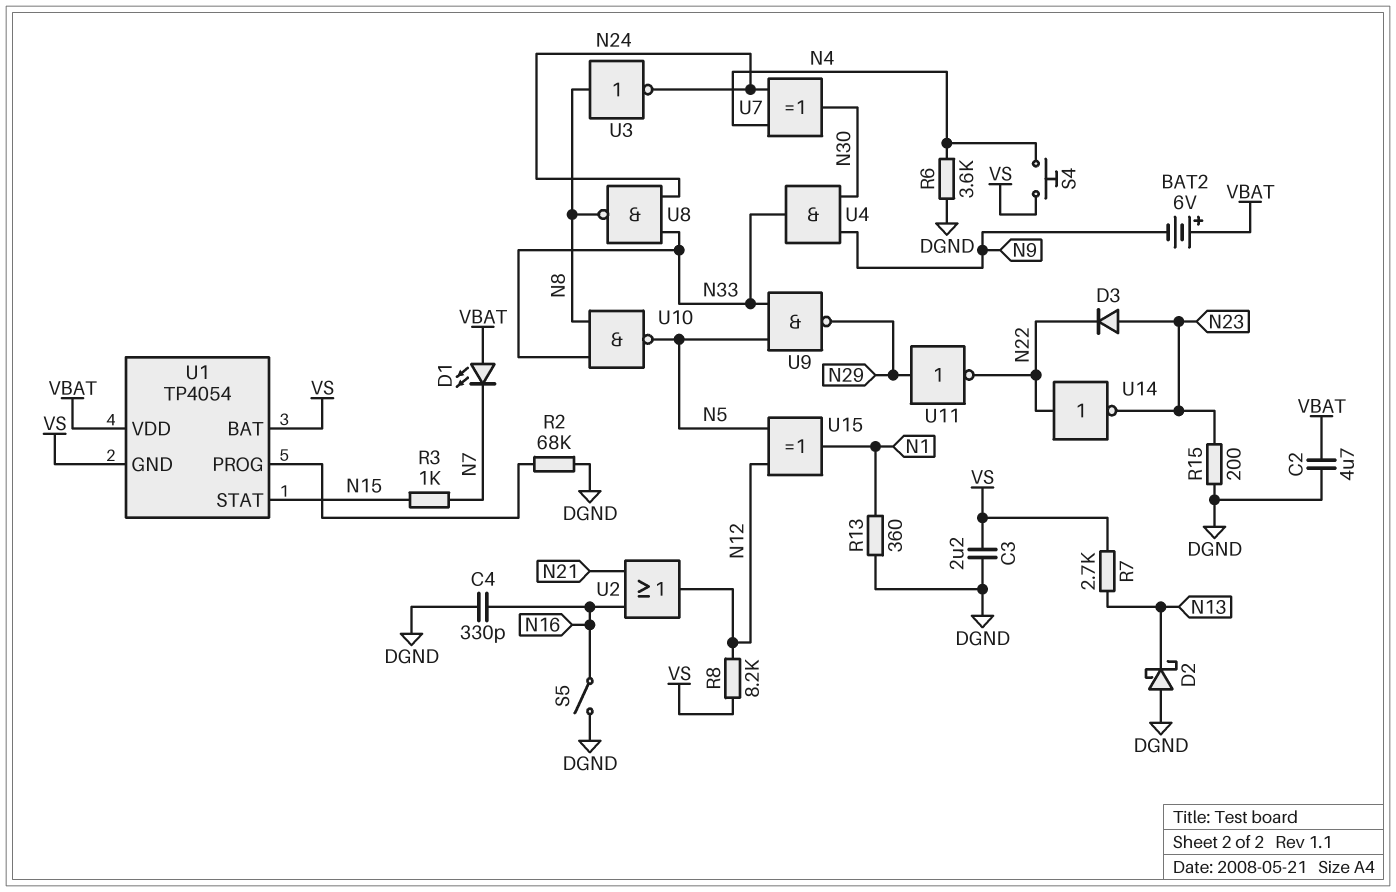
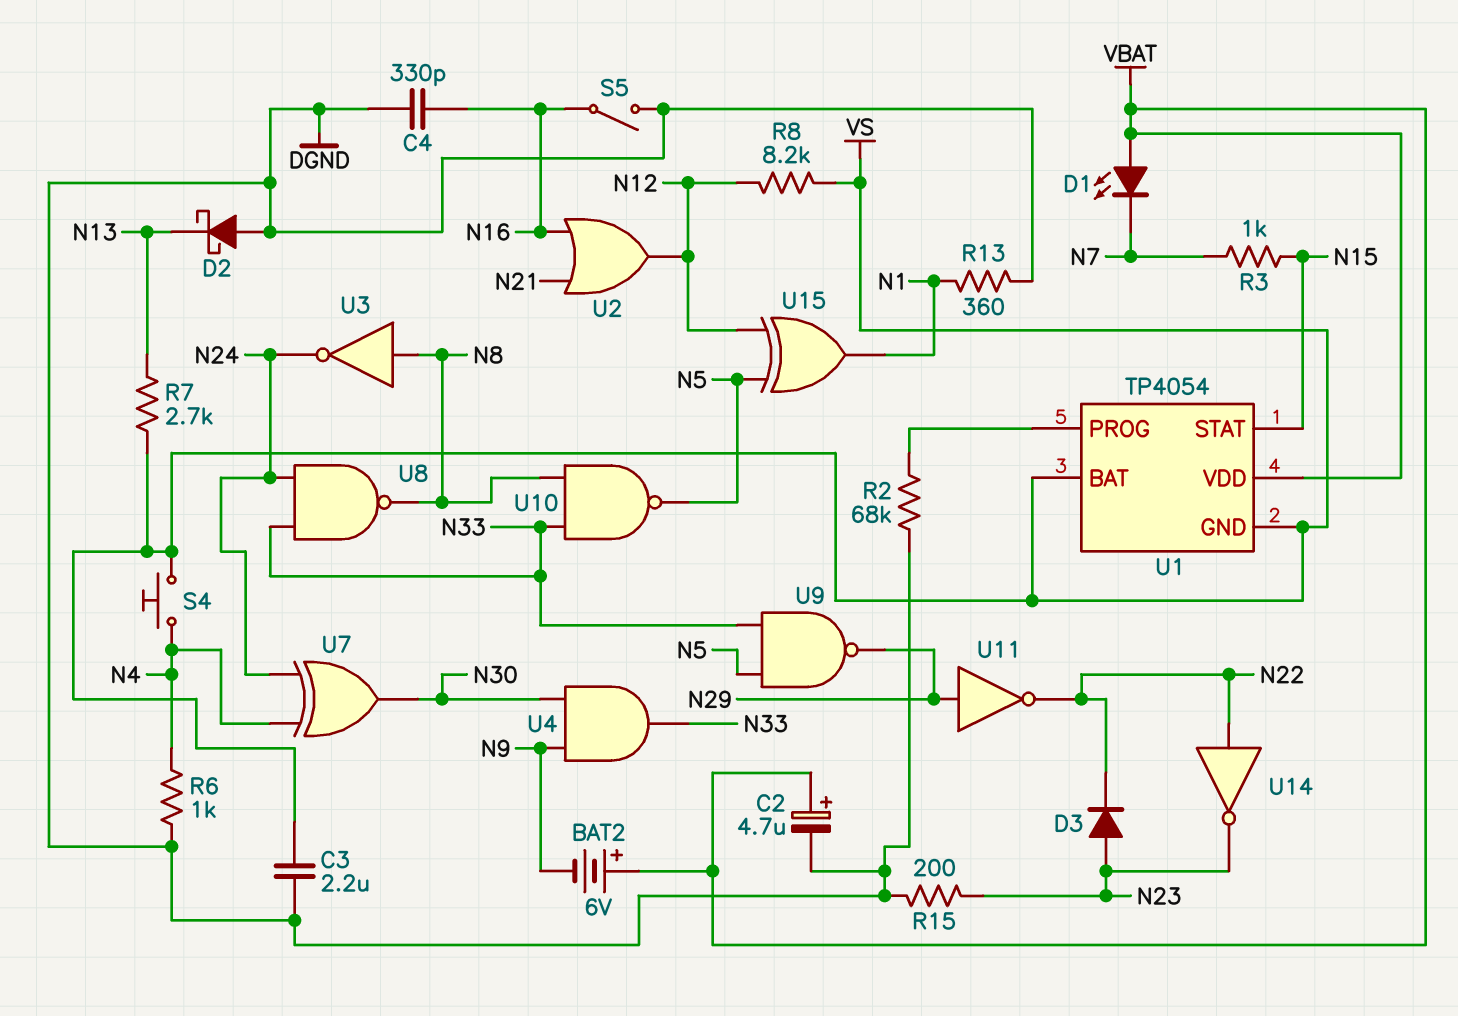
C2: 4.7uF (DGND, VBAT) -> 4.7uF (plus VBAT, minus DGND)
R6: 3.6k (DGND, N4) -> 1k (DGND, N4)

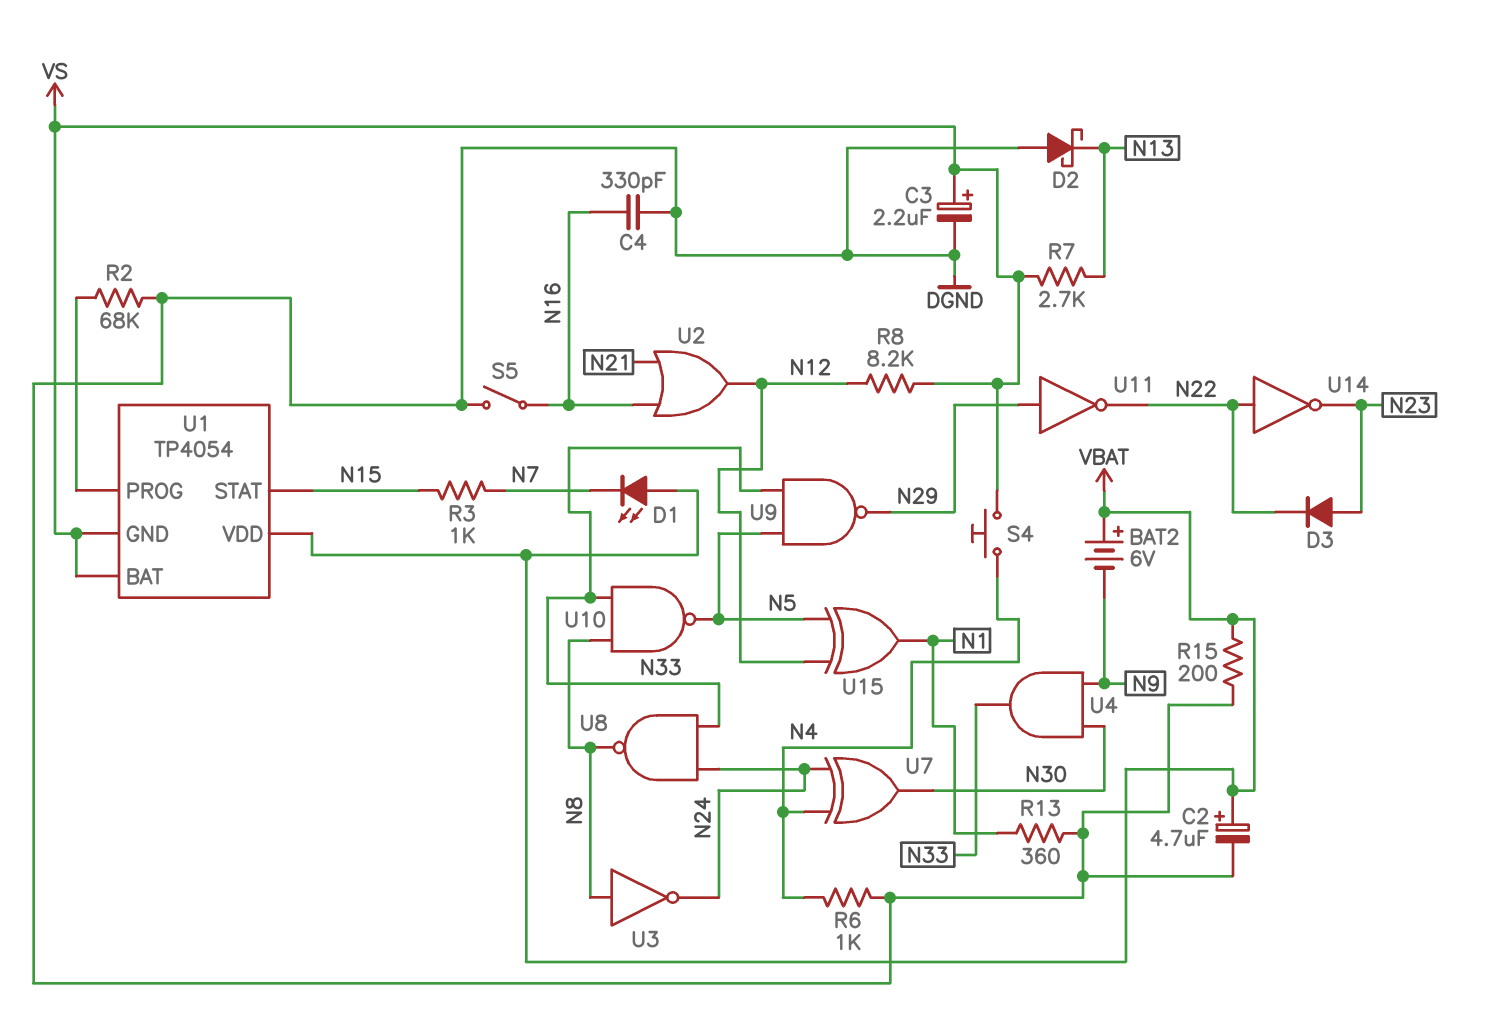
C3: 2.2uF (DGND, VS) -> 2.2uF (plus VS, minus DGND)
R15: 200 (DGND, N23) -> 200 (DGND, VBAT)

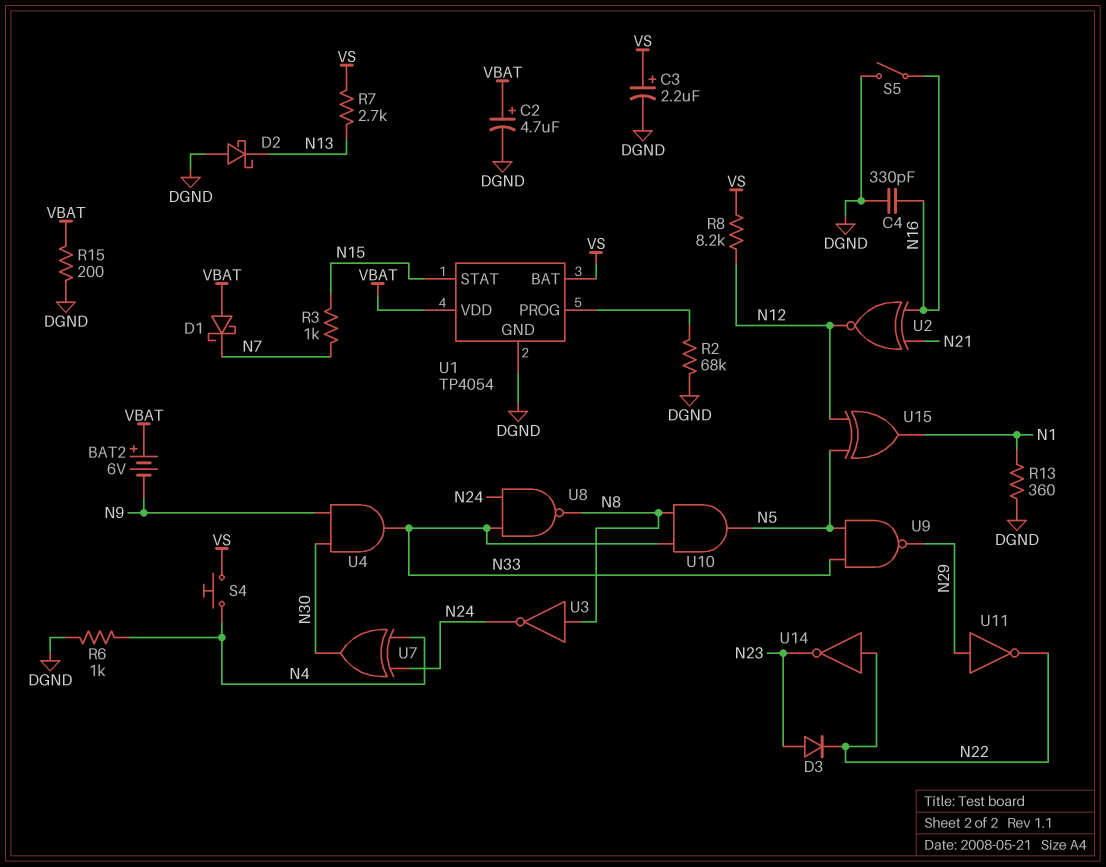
D1: LED (A VBAT, K N7) -> schottky (A VBAT, K N7)
U1 pin GND: VS -> DGND
U2: OR (in N16, in N21, out N12) -> XNOR (in N16, in N21, out N12)
U10: NAND (in N8, in N33, out N5) -> AND (in N8, in N33, out N5)

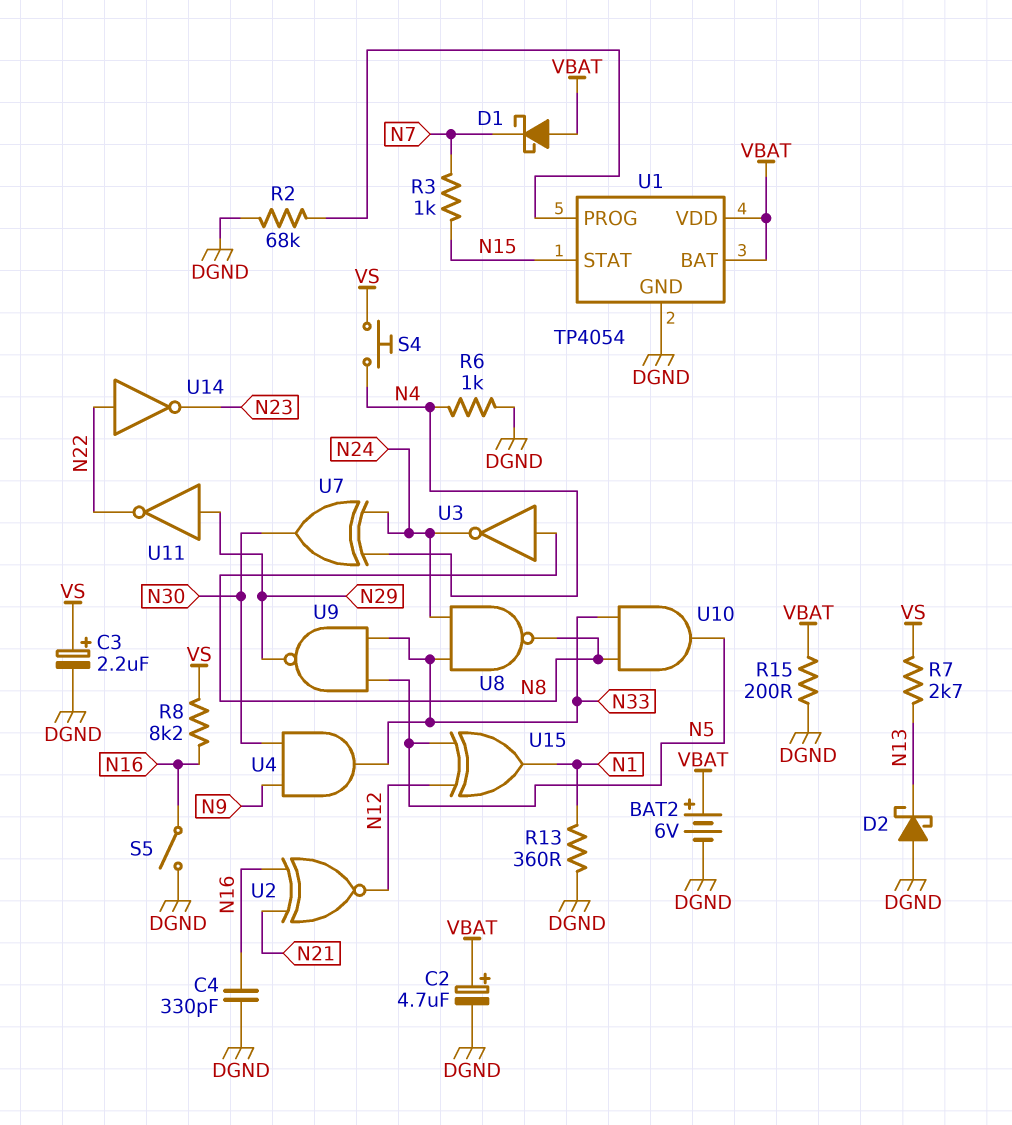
BAT2: 6V (plus VBAT, minus N9) -> 6V (plus VBAT, minus DGND)
D3: diode (A N23, K N22) -> none
R8: 8.2k (N12, VS) -> 8.2k (N16, VS)
U1 pin BAT: VS -> VBAT

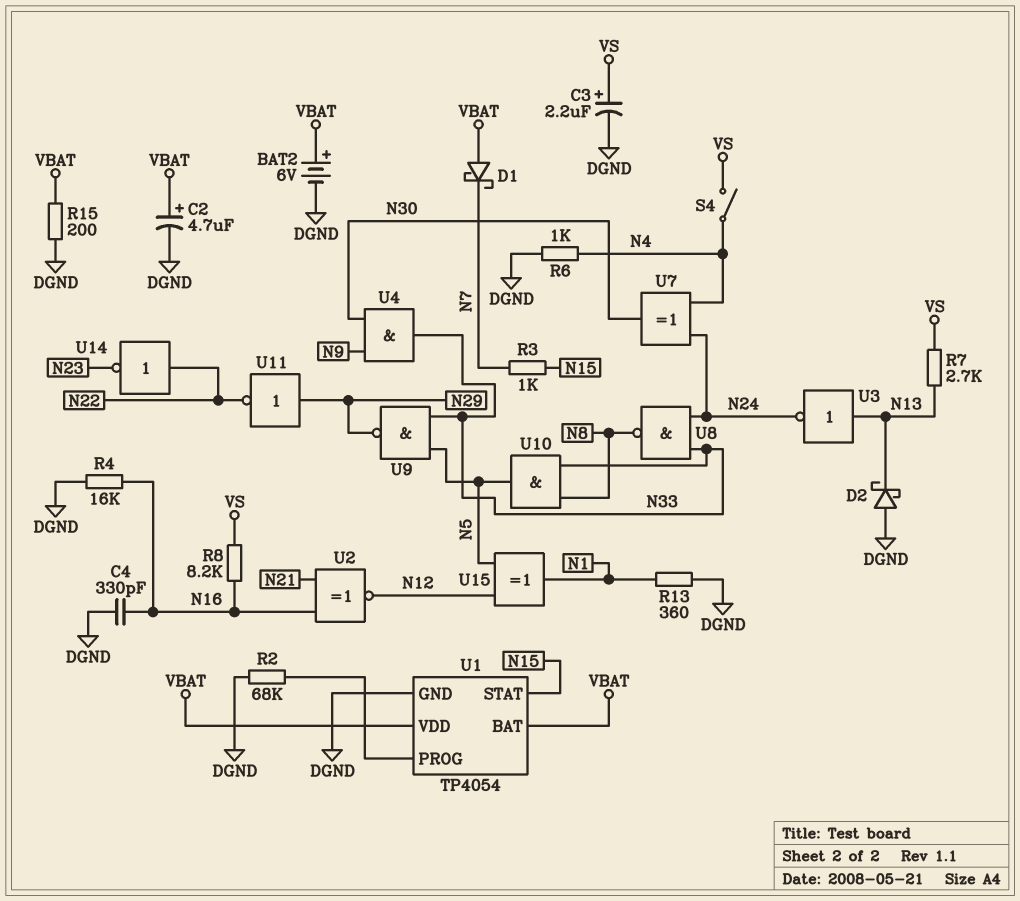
R4: none -> 16k (DGND, N16)
S4: button (N4, VS) -> switch (N4, VS)
S5: switch (DGND, N16) -> none
U3: NOT (in N8, out N24) -> NOT (in N13, out N24)

